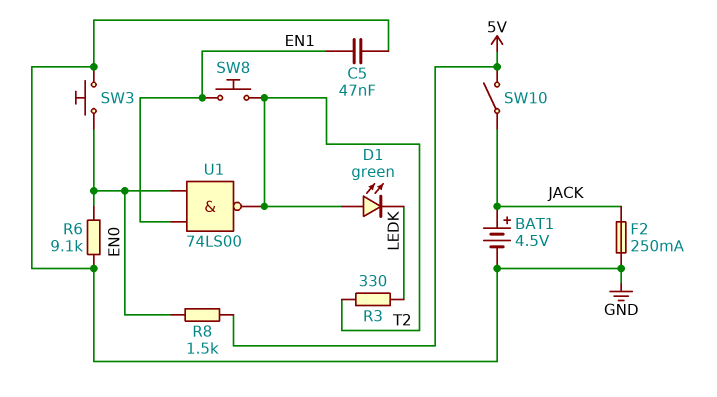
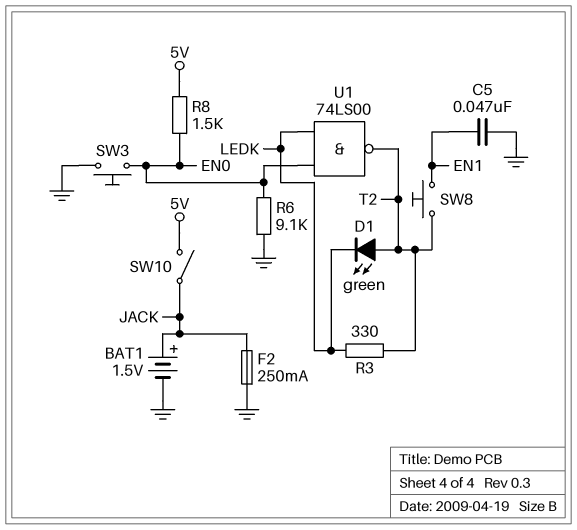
BAT1: 4.5V (plus JACK, minus GND) -> 1.5V (plus JACK, minus GND)
U1: NAND 74LS00 (in EN0, in EN1, out T2) -> NAND 74LS00 (in EN0, in LEDK, out T2)

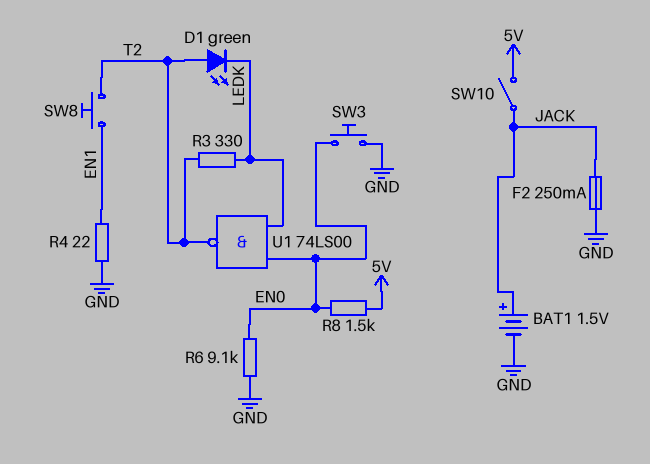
C5: 47nF (EN1, GND) -> none
R4: none -> 22 (EN1, GND)

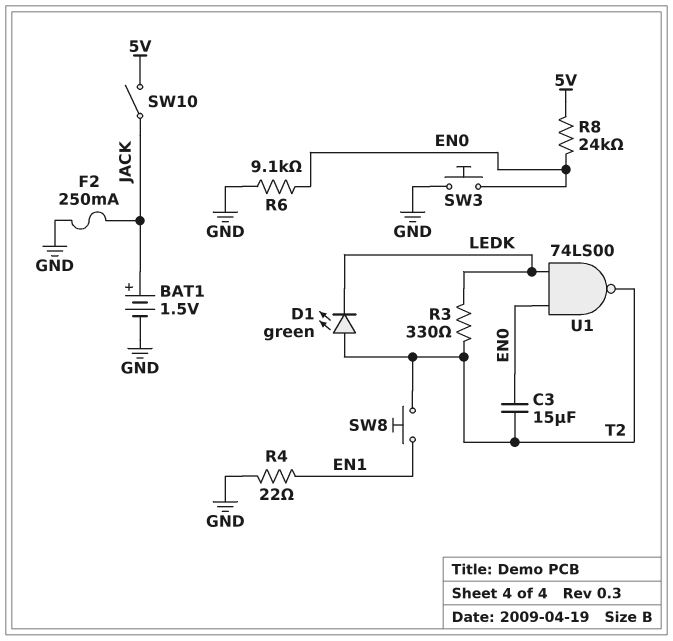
C3: none -> 15uF (EN0, T2)
R8: 1.5k (5V, EN0) -> 24k (5V, EN0)

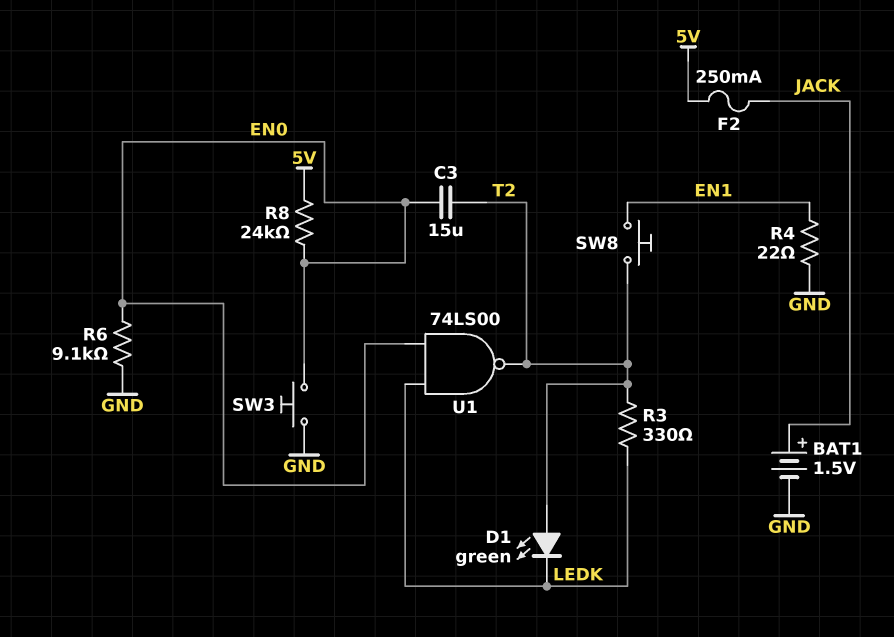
F2: 250mA (GND, JACK) -> 250mA (5V, JACK)
SW10: switch (5V, JACK) -> none

